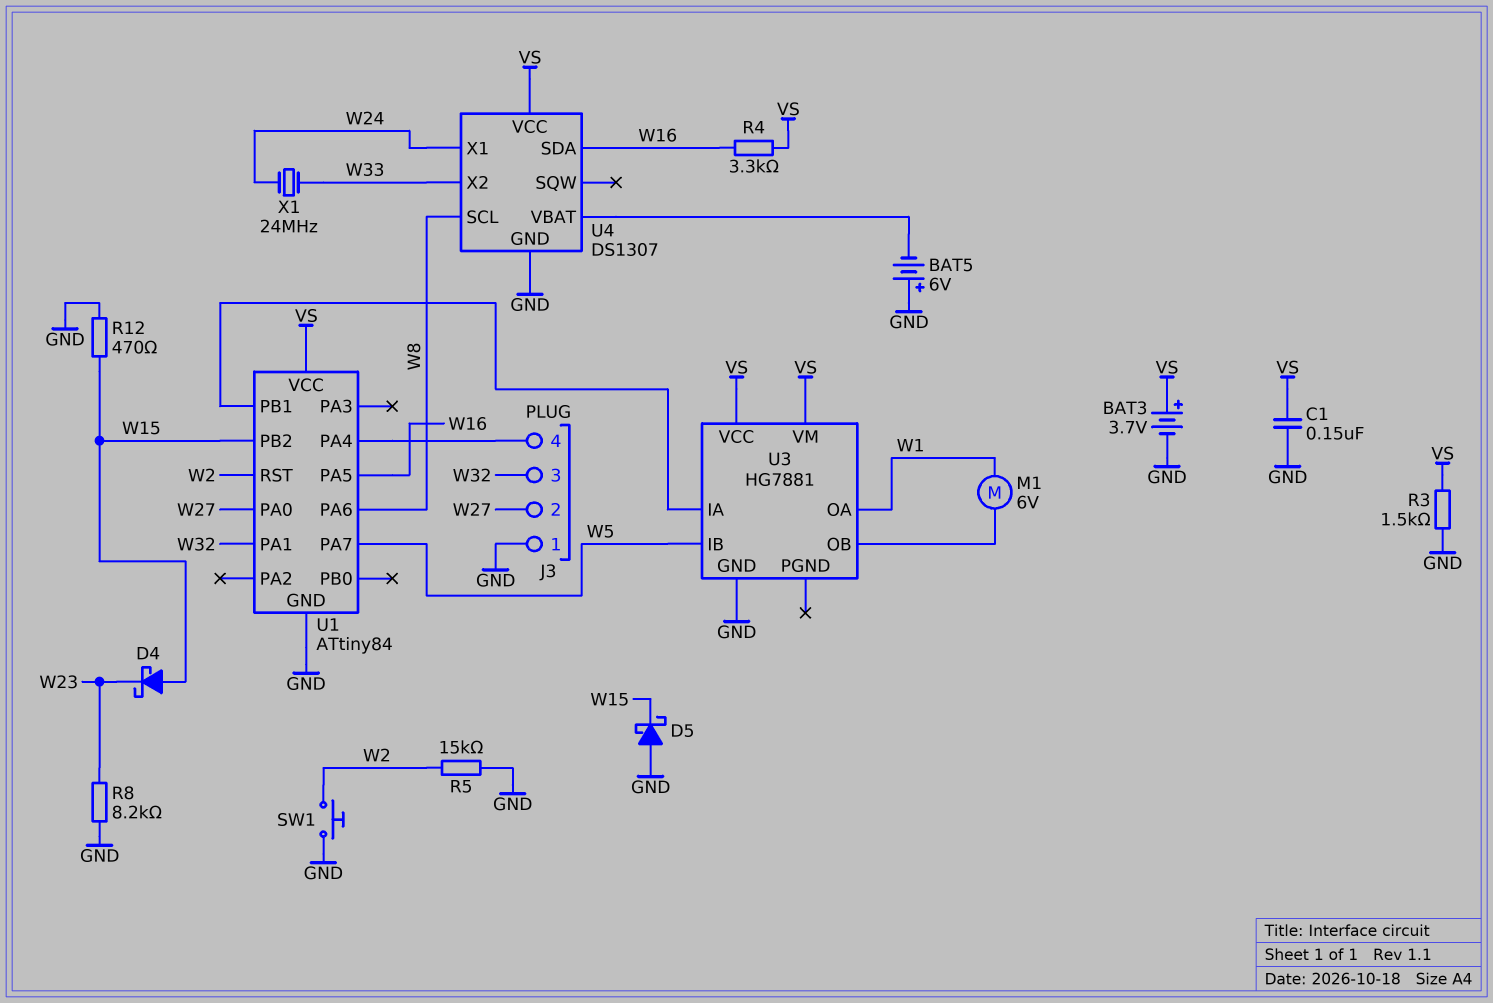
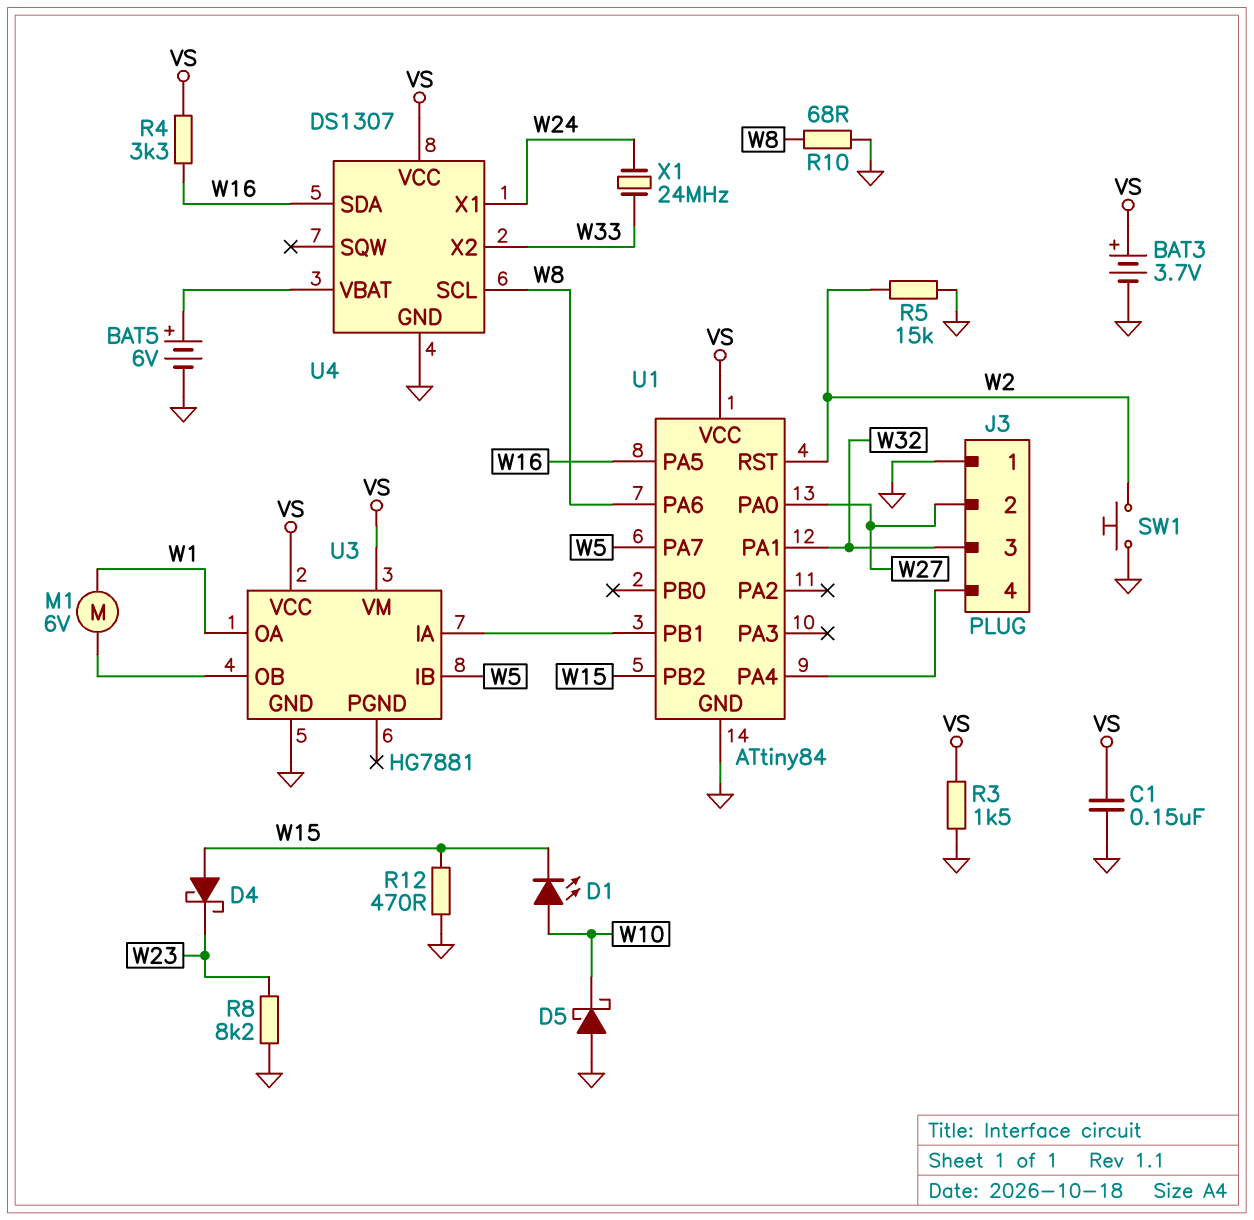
BAT5: 6V (plus GND, minus U4/VBAT) -> 6V (plus U4/VBAT, minus GND)
D1: none -> LED (A W10, K W15)
D5: schottky (A GND, K W15) -> schottky (A GND, K W10)
R10: none -> 68 (GND, W8)

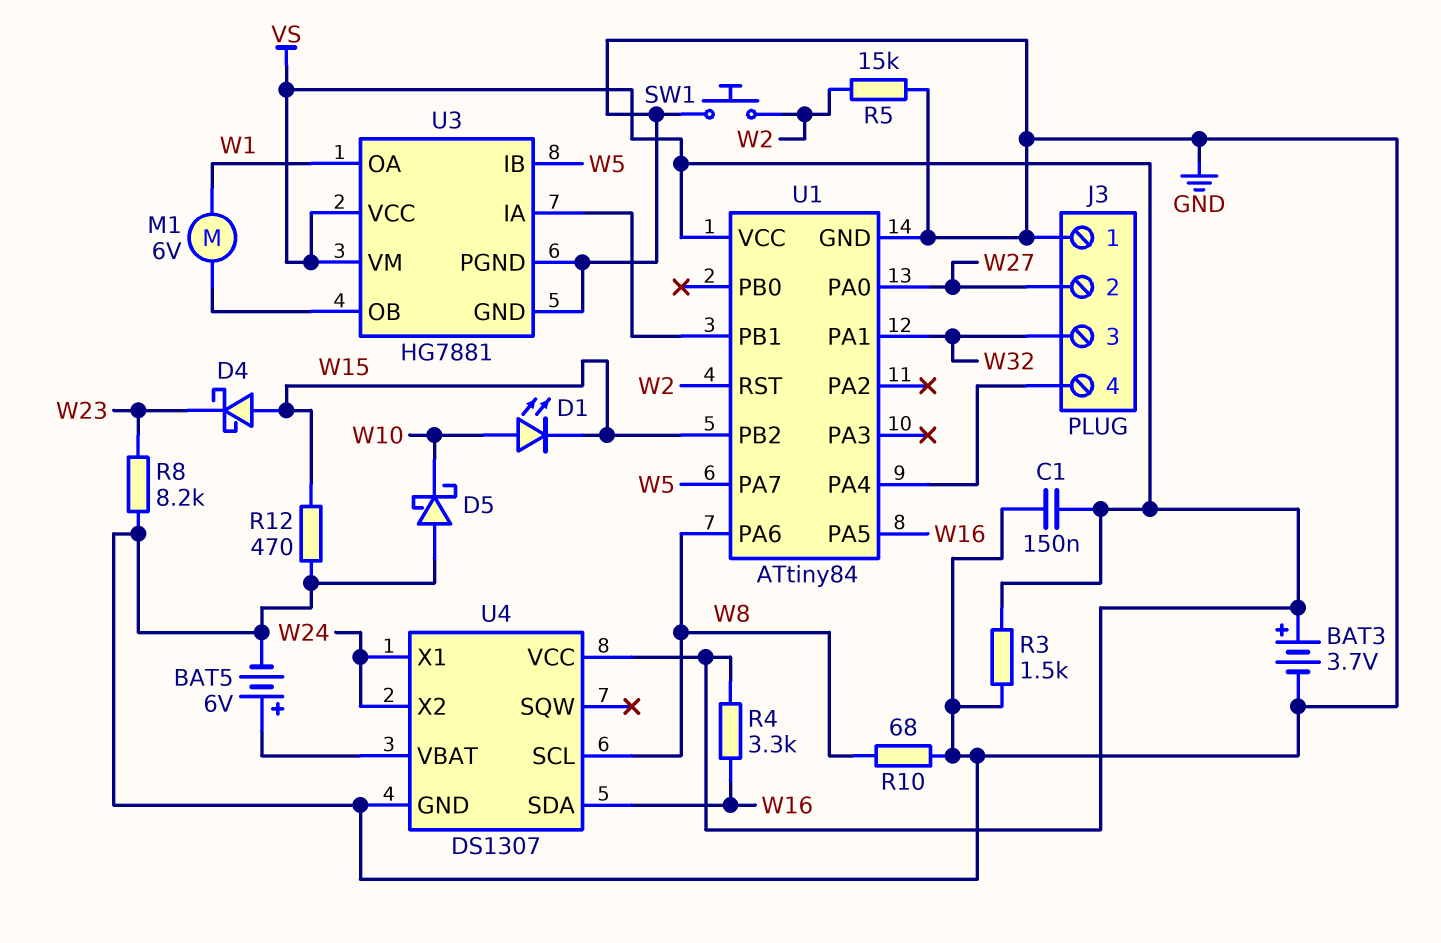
U3 pin PGND: none -> GND
U4 pin X2: W33 -> W24
X1: 24MHz (W24, W33) -> none

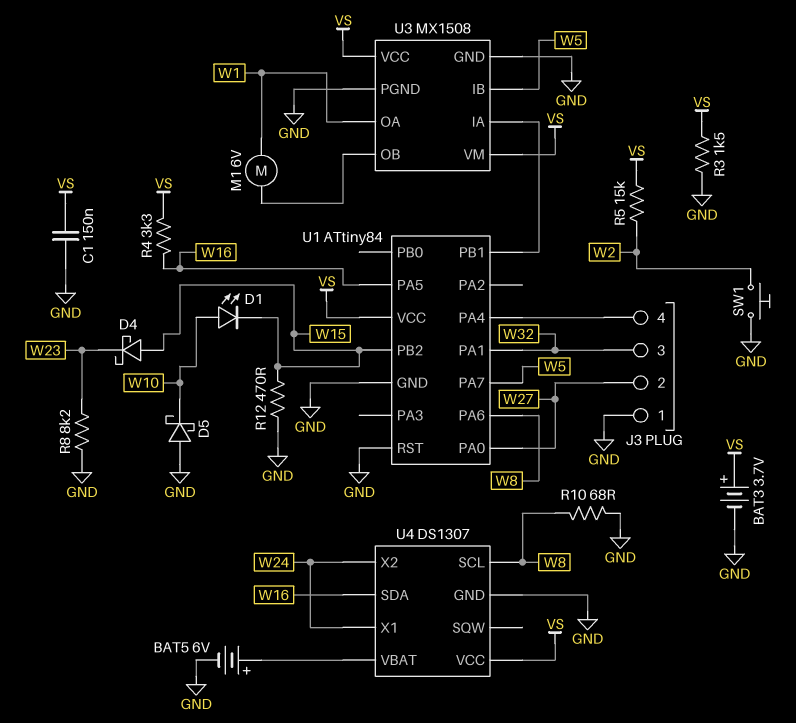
R5: 15k (GND, W2) -> 15k (VS, W2)
U1 pin RST: W2 -> GND
U3: HG7881 -> MX1508

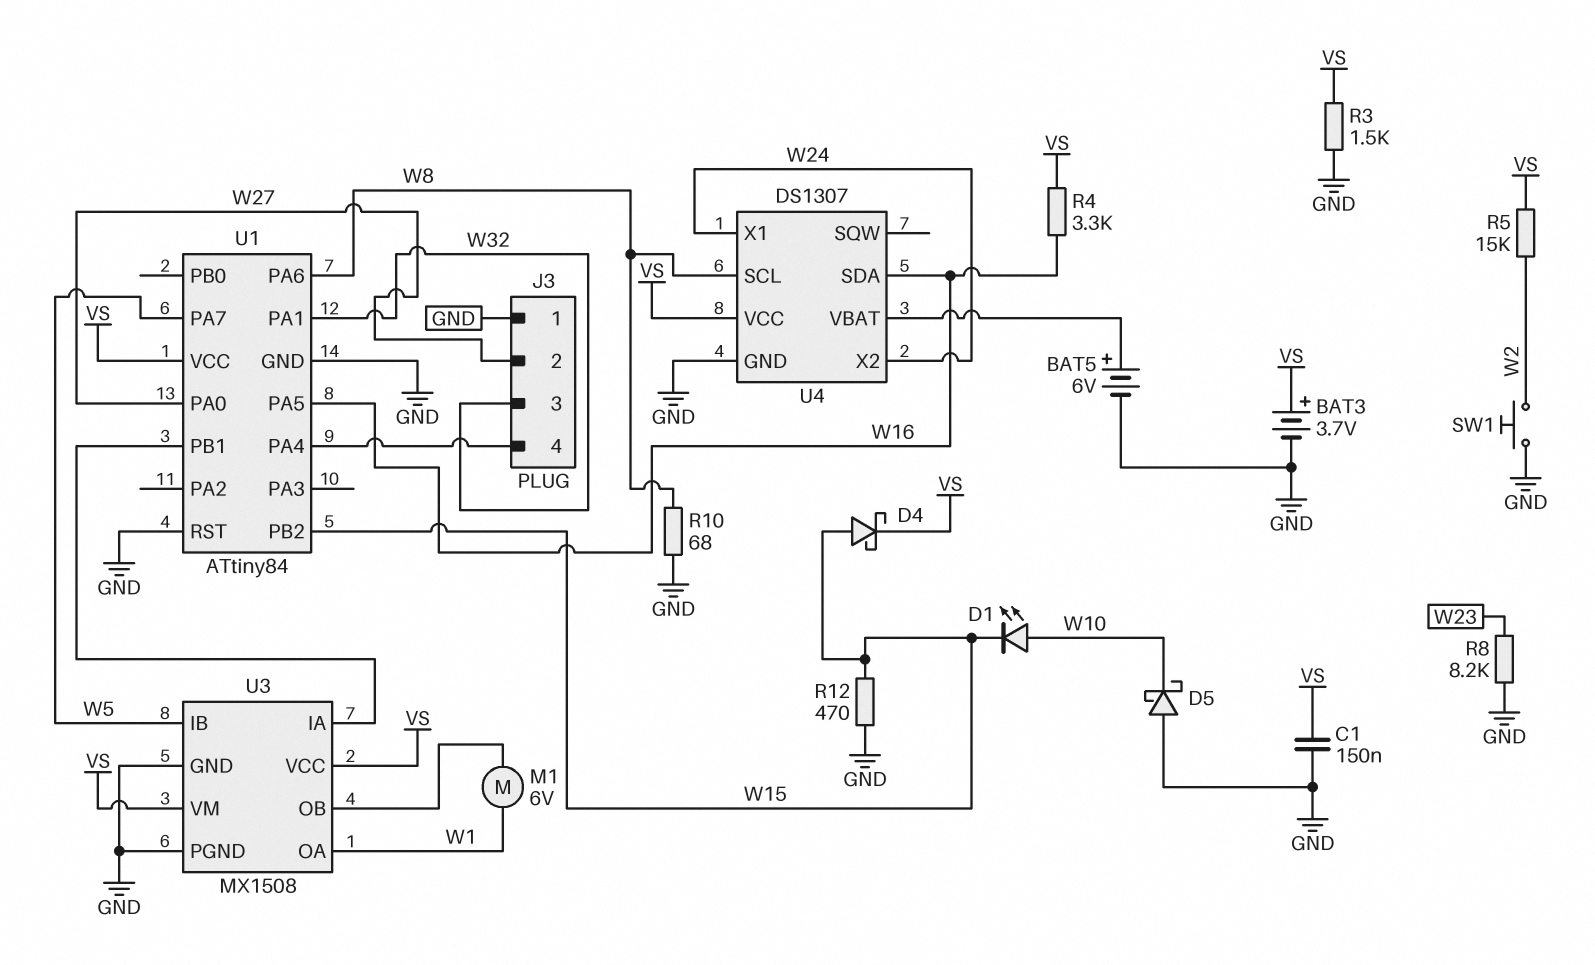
D4: schottky (A W15, K W23) -> schottky (A W15, K VS)

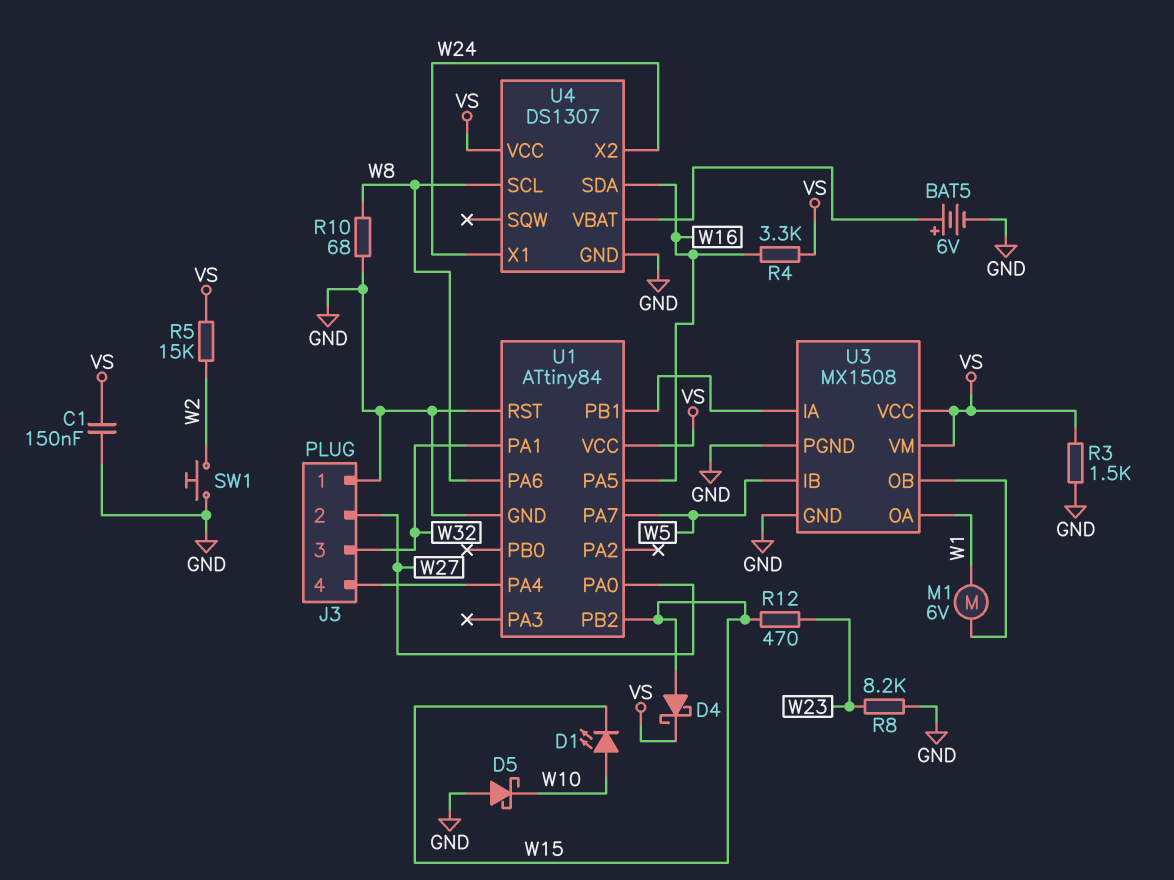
BAT3: 3.7V (plus VS, minus GND) -> none
R12: 470 (GND, W15) -> 470 (W15, W23)

